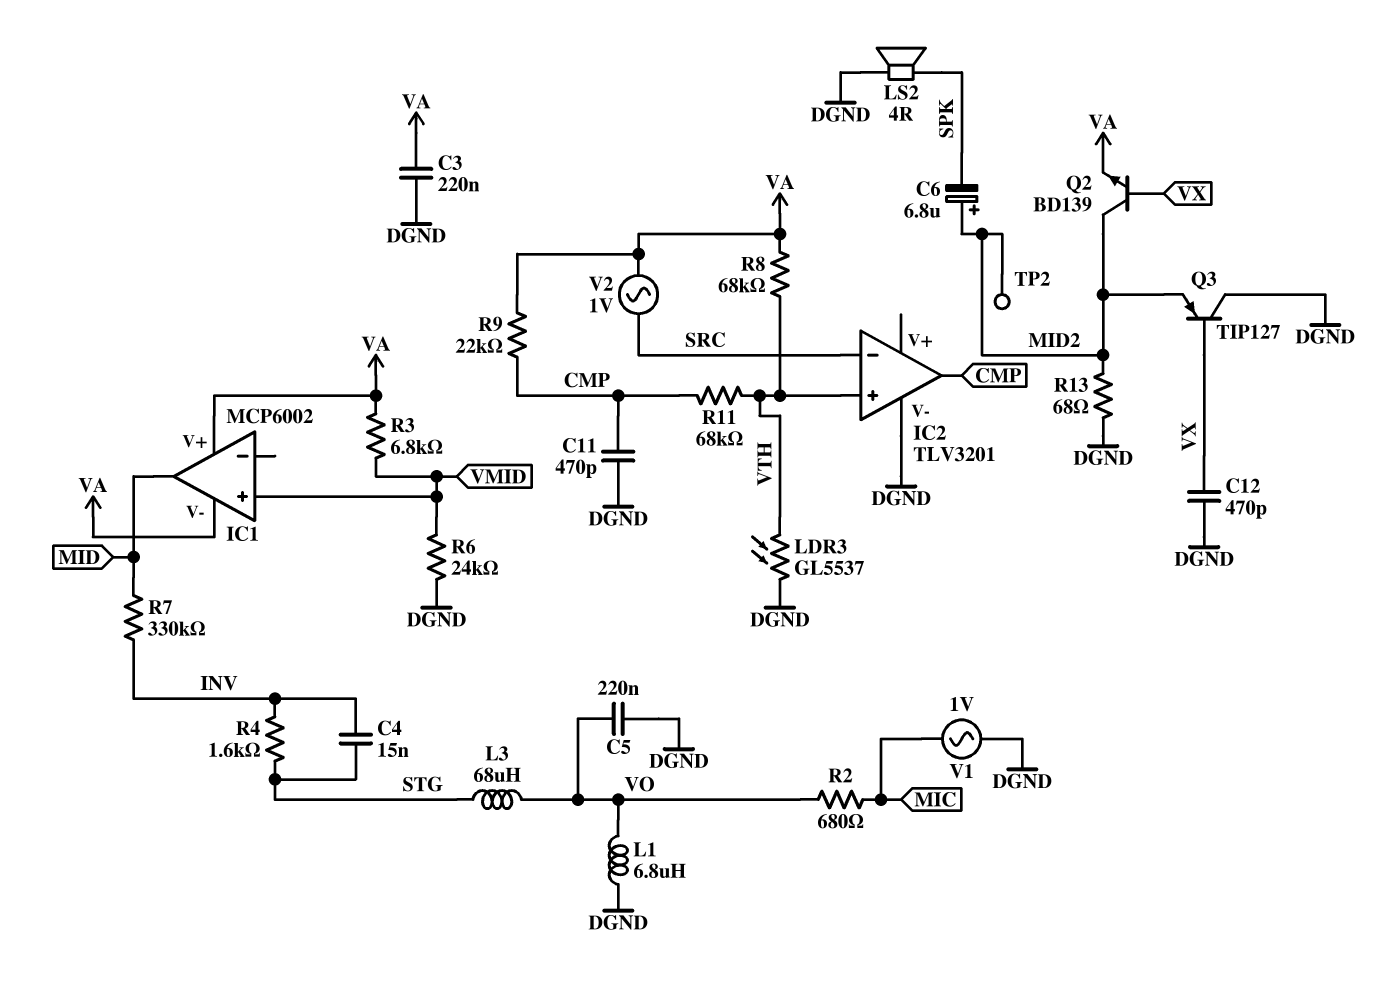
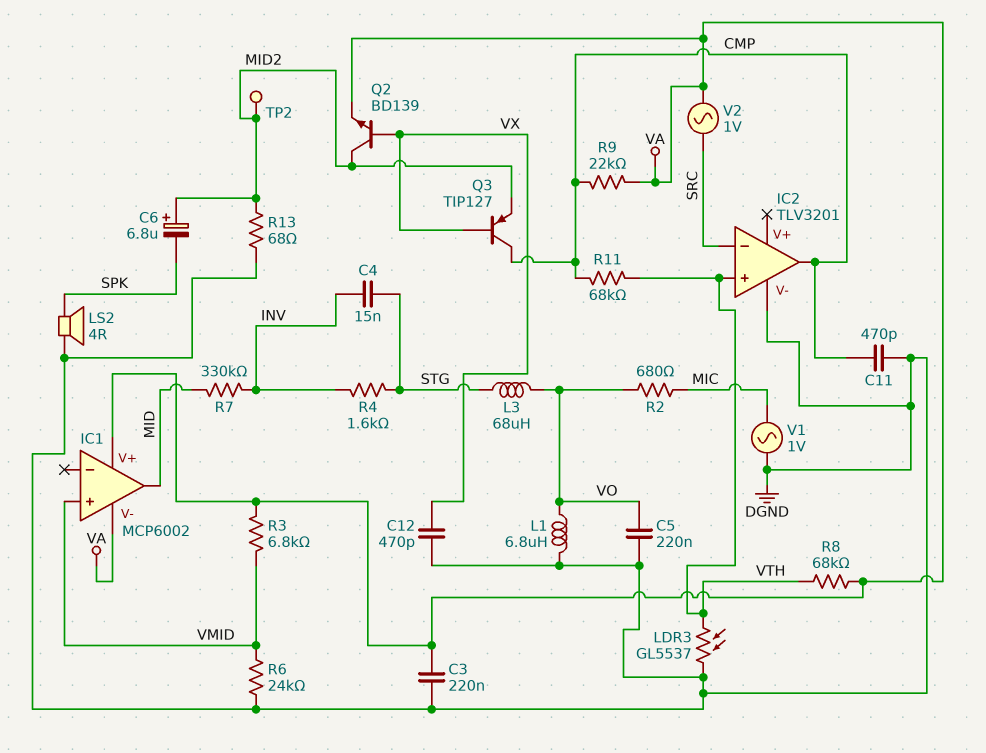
Q3: PNP TIP127 (B VX, C DGND, E MID2) -> PNP TIP127 (B VX, C CMP, E MID2)

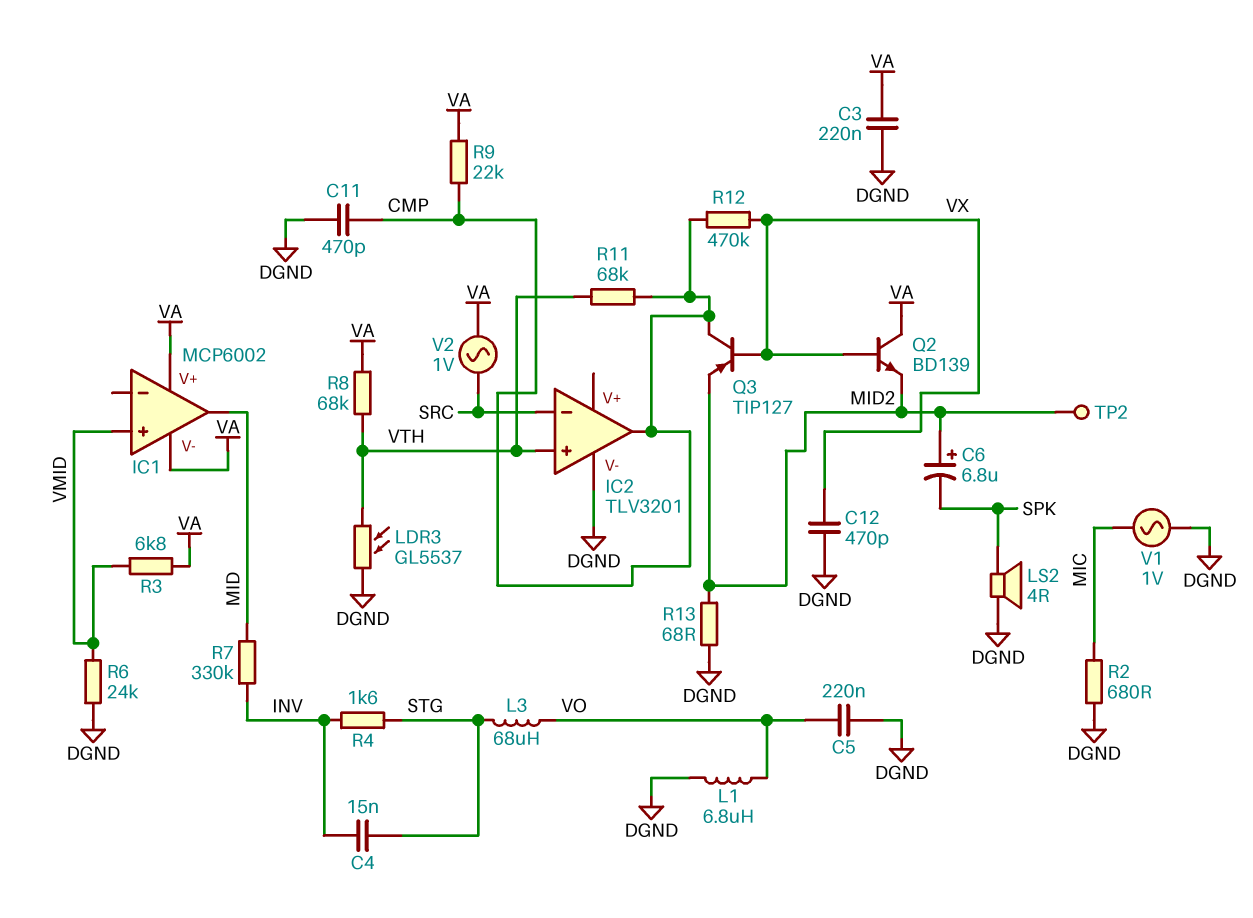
Q2: NPN BD139 (B VX, C MID2, E VA) -> NPN BD139 (B VX, C VA, E MID2)
R2: 680 (MIC, VO) -> 680 (DGND, MIC)
R12: none -> 470k (CMP, VX)

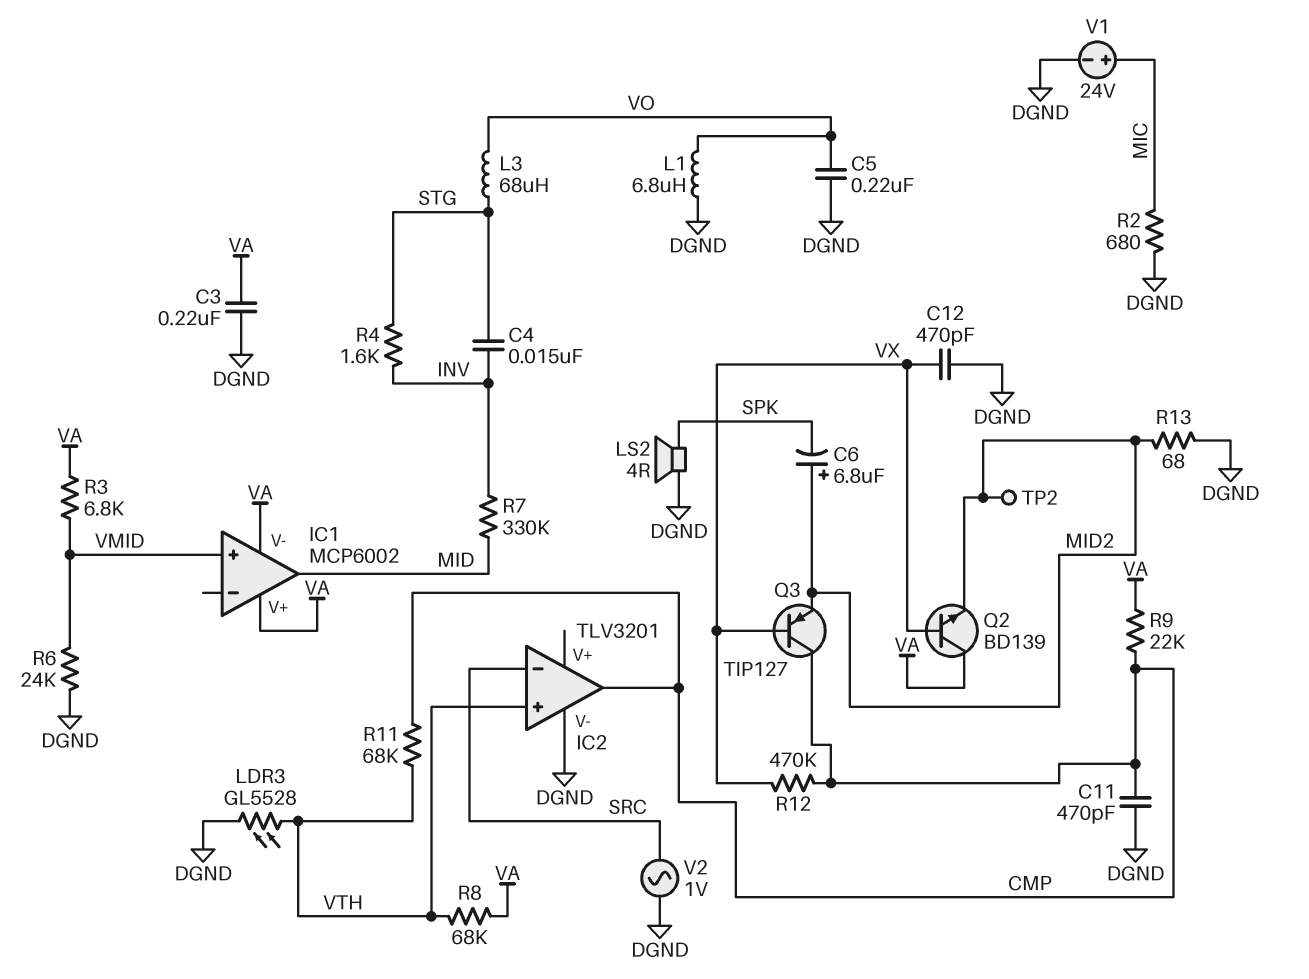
LDR3: GL5537 (DGND, VTH) -> GL5528 (DGND, VTH)
V1: AC 1V (DGND, MIC) -> 24V (plus MIC, minus DGND)
V2: AC 1V (SRC, VA) -> AC 1V (DGND, SRC)

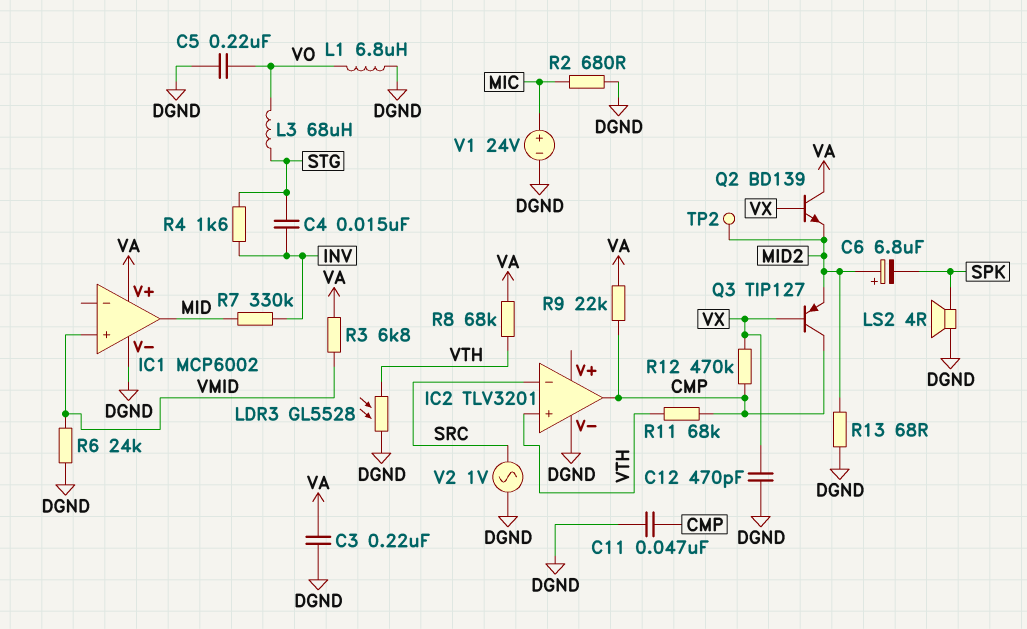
C11: 470pF (CMP, DGND) -> 47nF (CMP, DGND)
IC1 pin V-: VA -> DGND

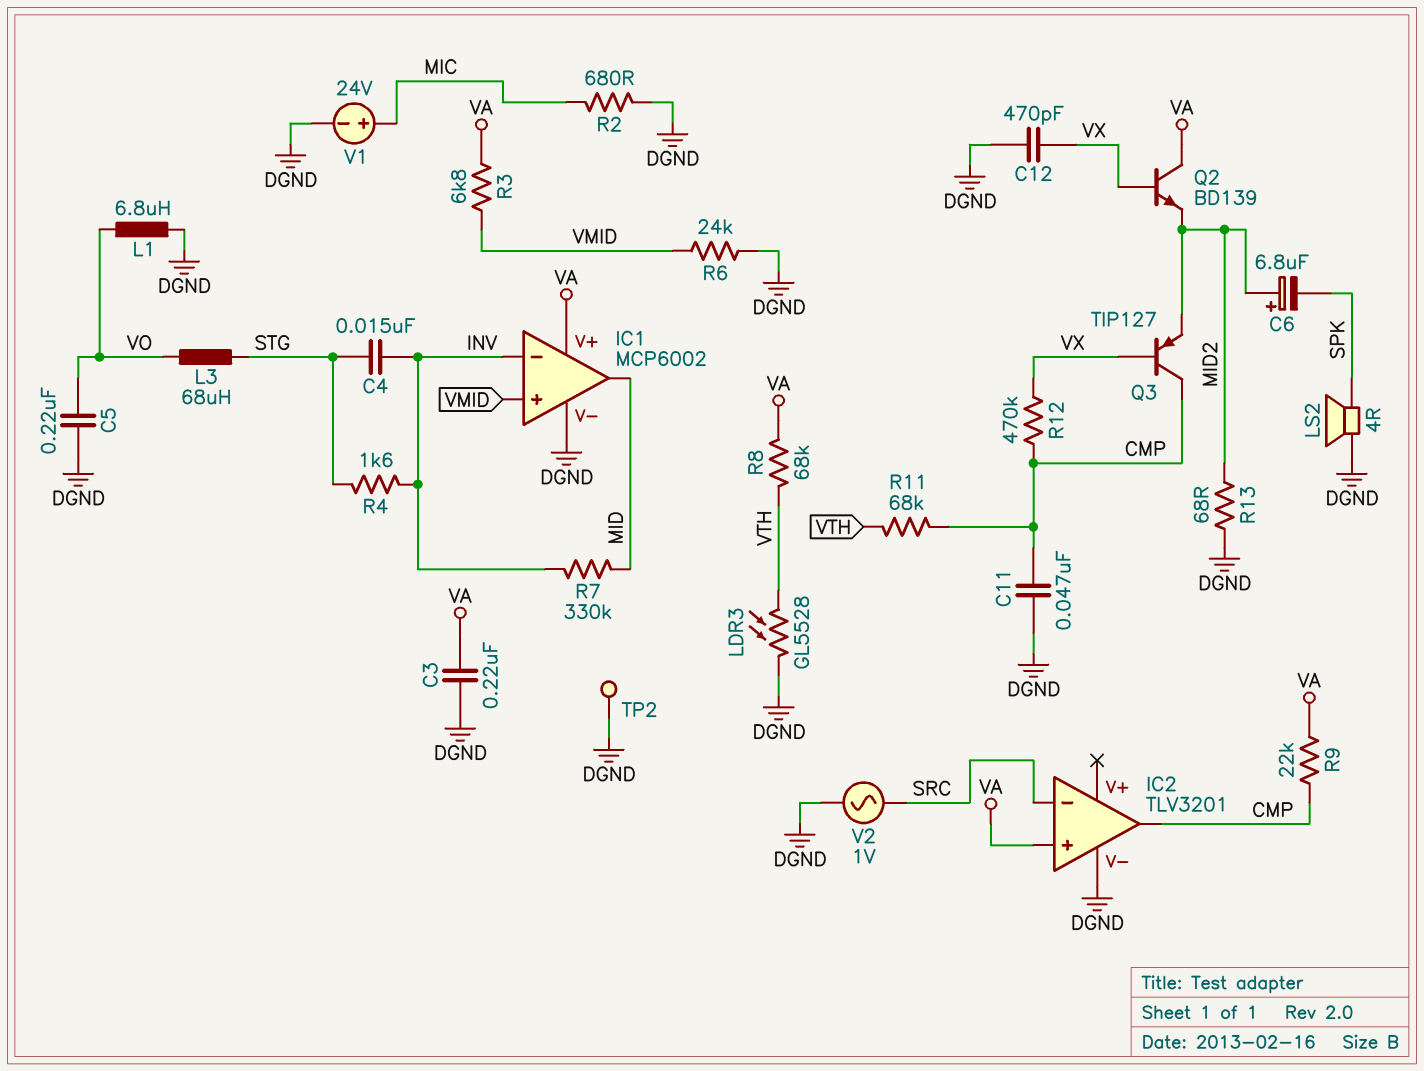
IC1 pin in-: none -> INV
IC2 pin in+: VTH -> VA
TP2: test point (MID2) -> test point (DGND)

